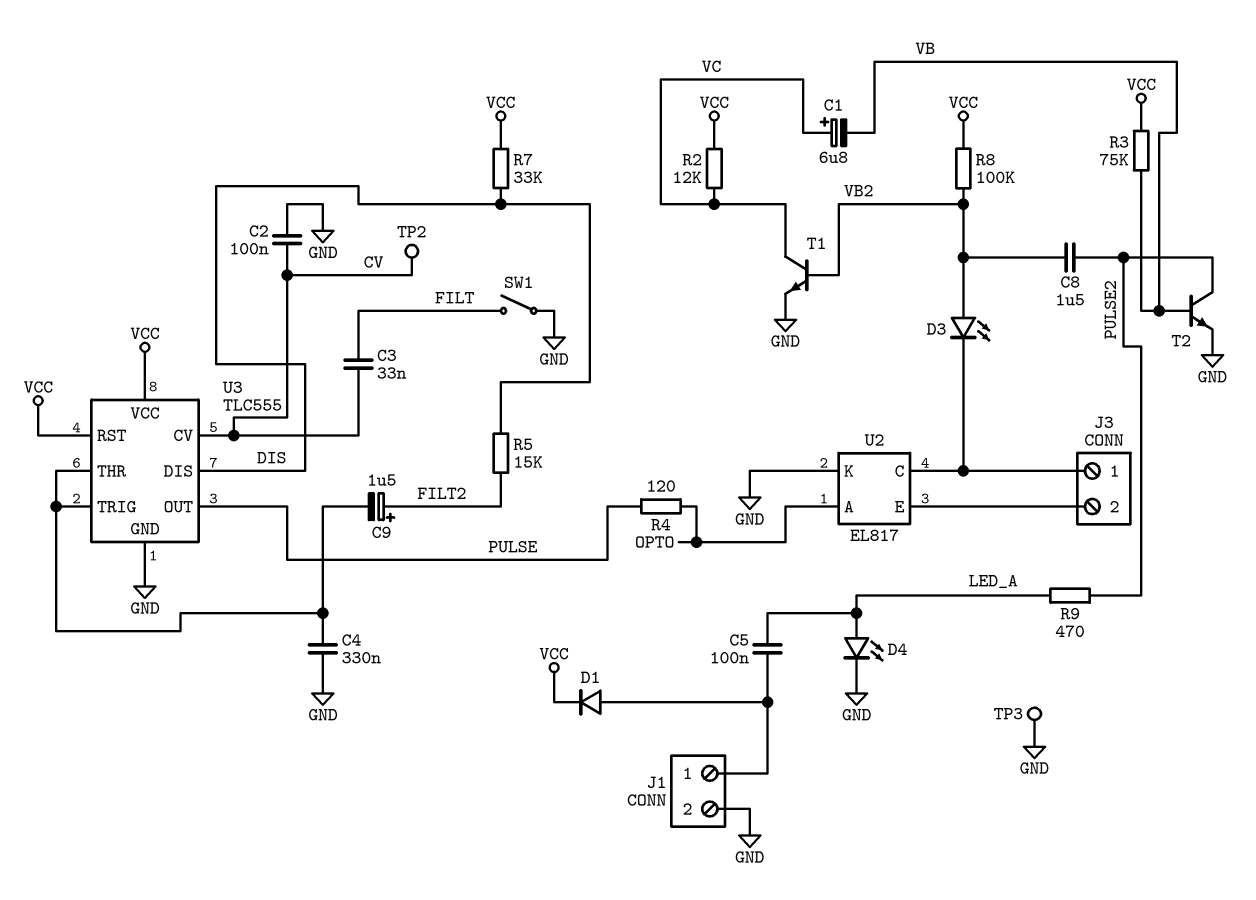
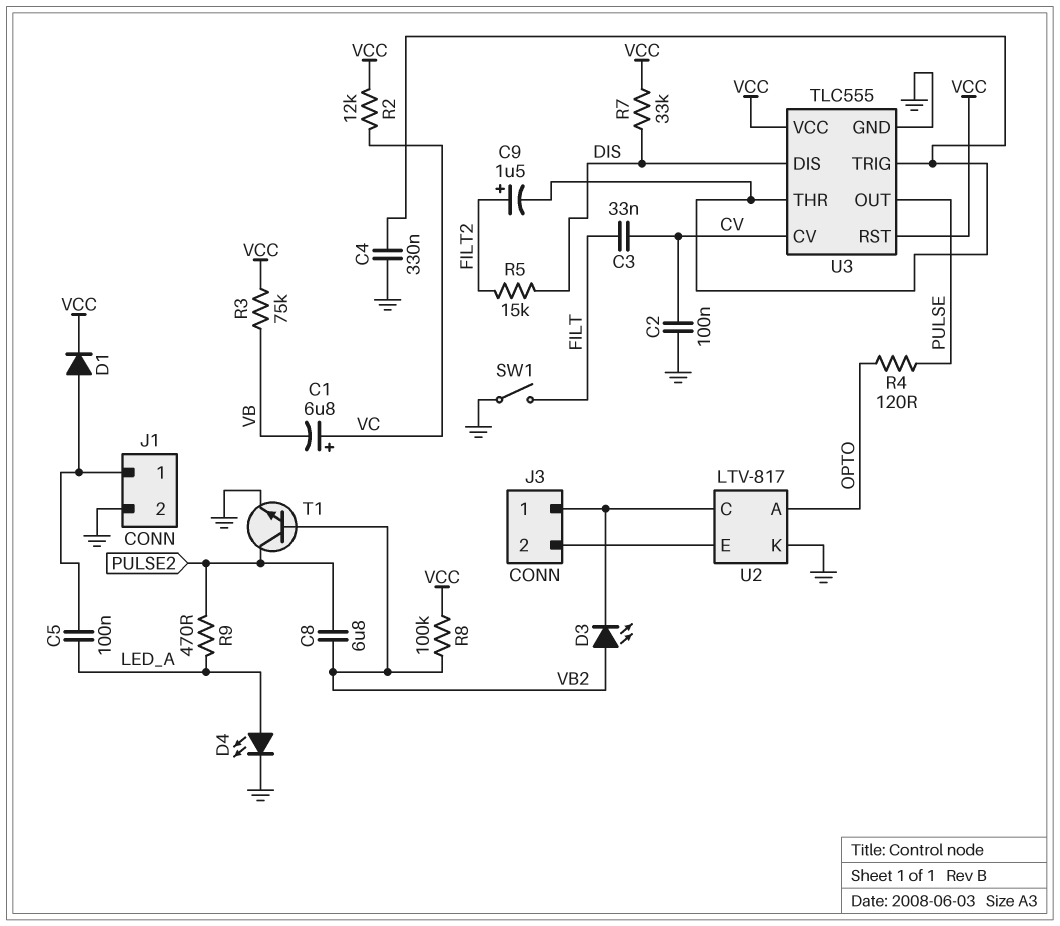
C8: 1.5uF (PULSE2, VB2) -> 6.8uF (PULSE2, VB2)
T1: NPN (B VB2, C VC, E GND) -> NPN (B VB2, C PULSE2, E GND)
T2: NPN (B VB, C PULSE2, E GND) -> none
TP2: test point (CV) -> none
TP3: test point (GND) -> none
U2: EL817 -> LTV-817

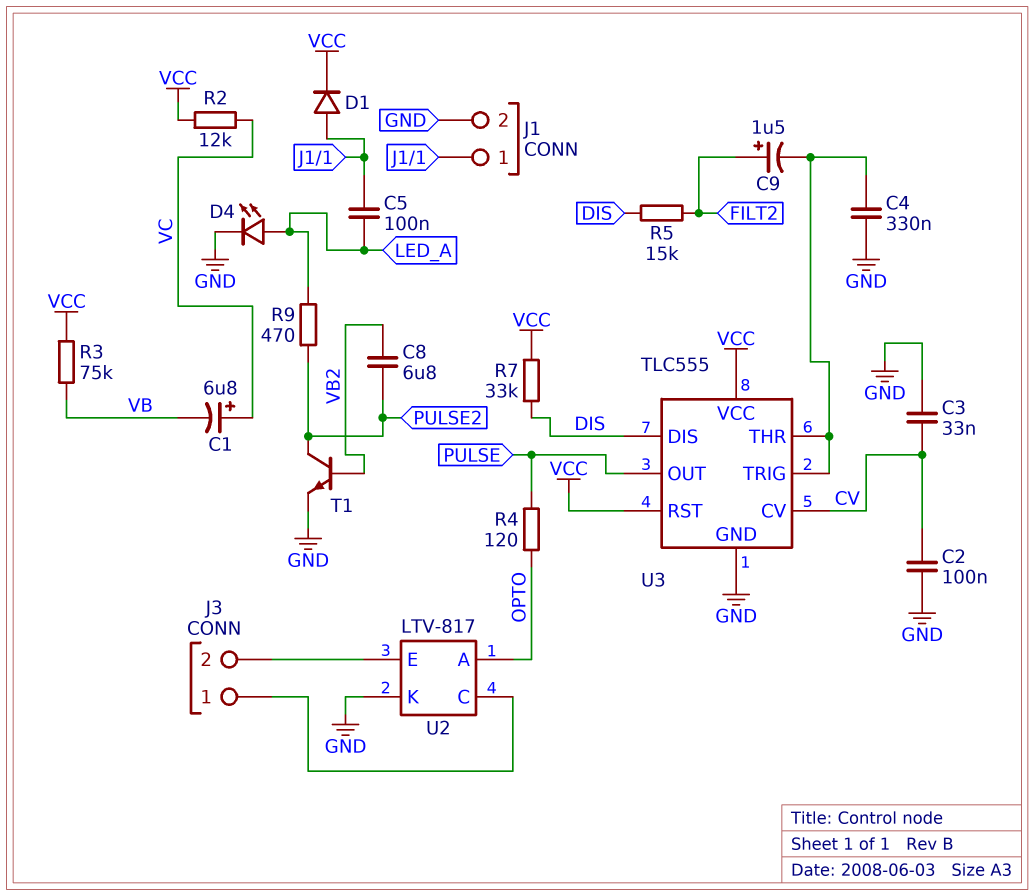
C3: 33nF (CV, FILT) -> 33nF (CV, GND)
D3: LED (A VB2, K J3/1) -> none
R8: 100k (VB2, VCC) -> none
SW1: switch (FILT, GND) -> none

